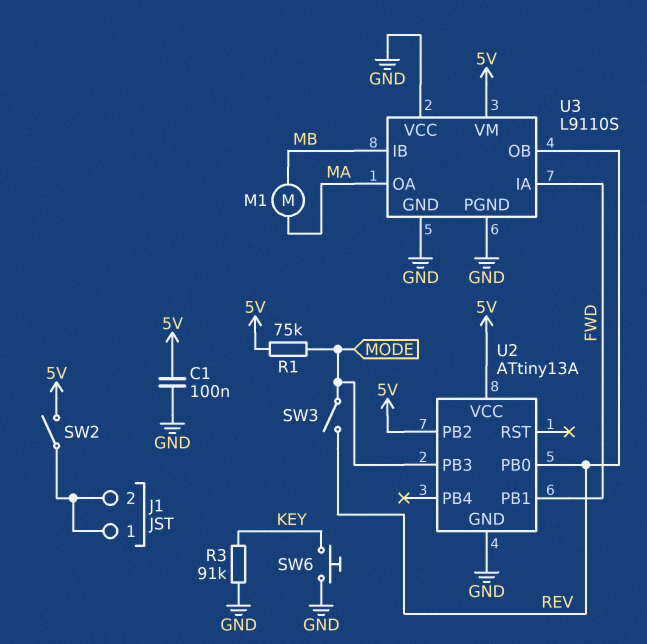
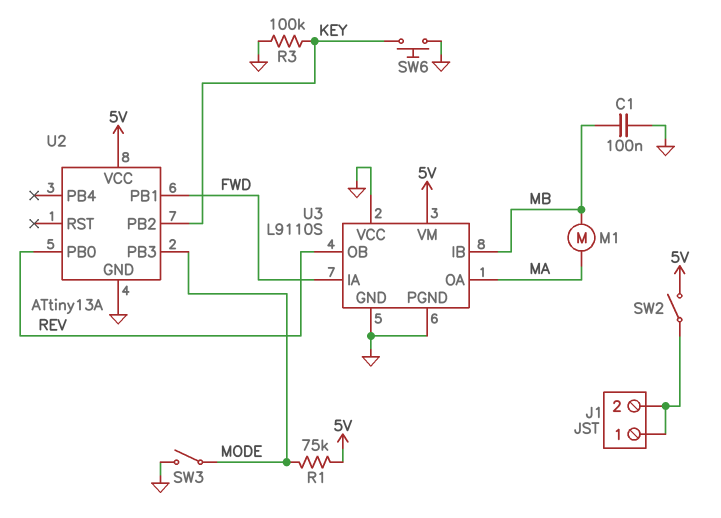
C1: 100nF (5V, GND) -> 100nF (GND, MB)
R3: 91k (GND, KEY) -> 100k (GND, KEY)
SW3: switch (MODE, REV) -> switch (GND, MODE)
U2 pin PB2: 5V -> KEY

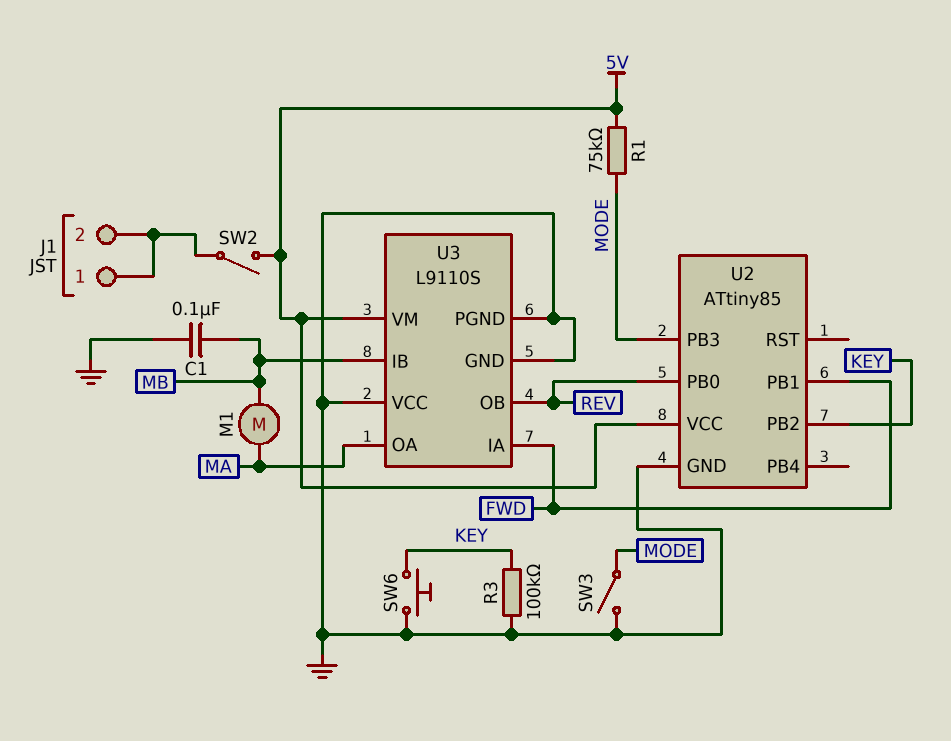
U2: ATtiny13A -> ATtiny85

